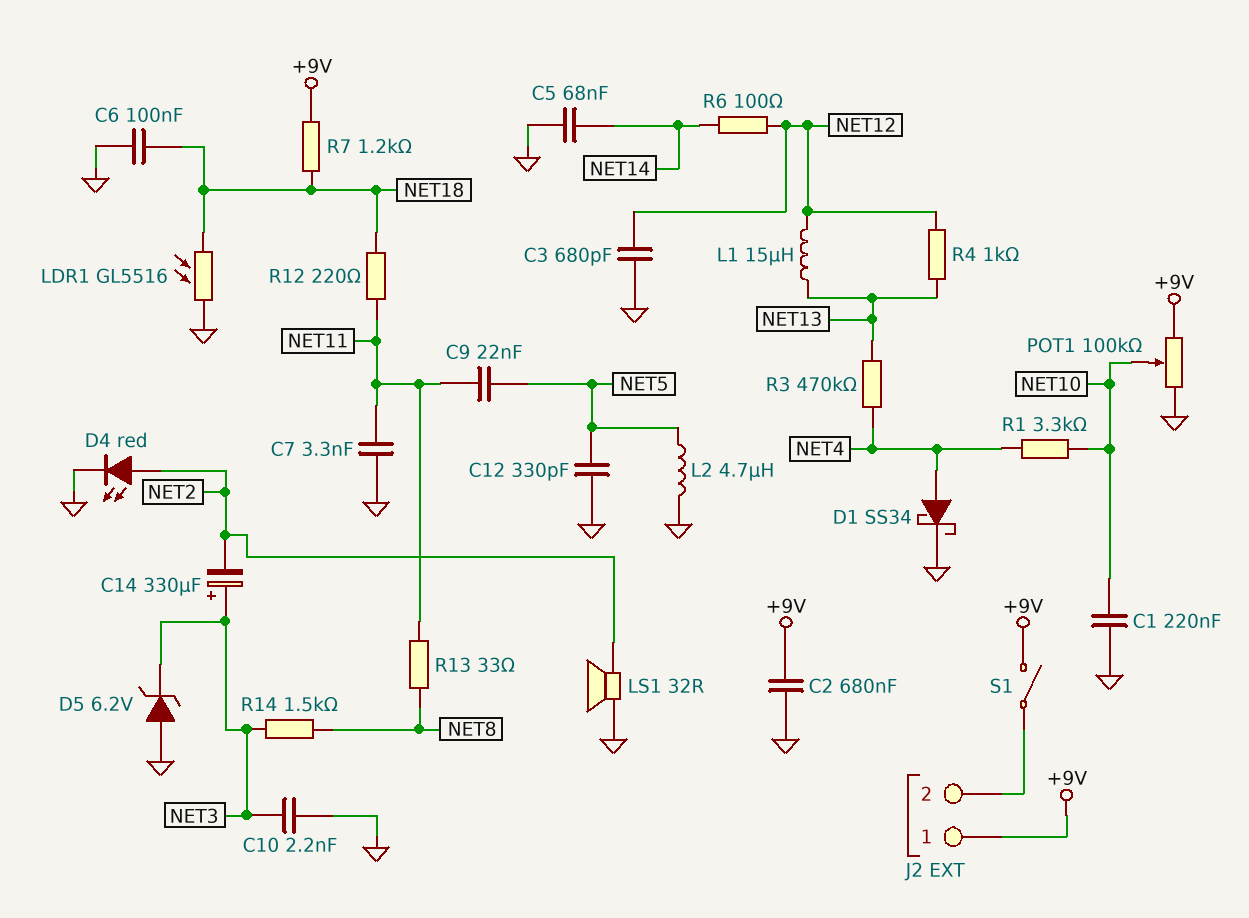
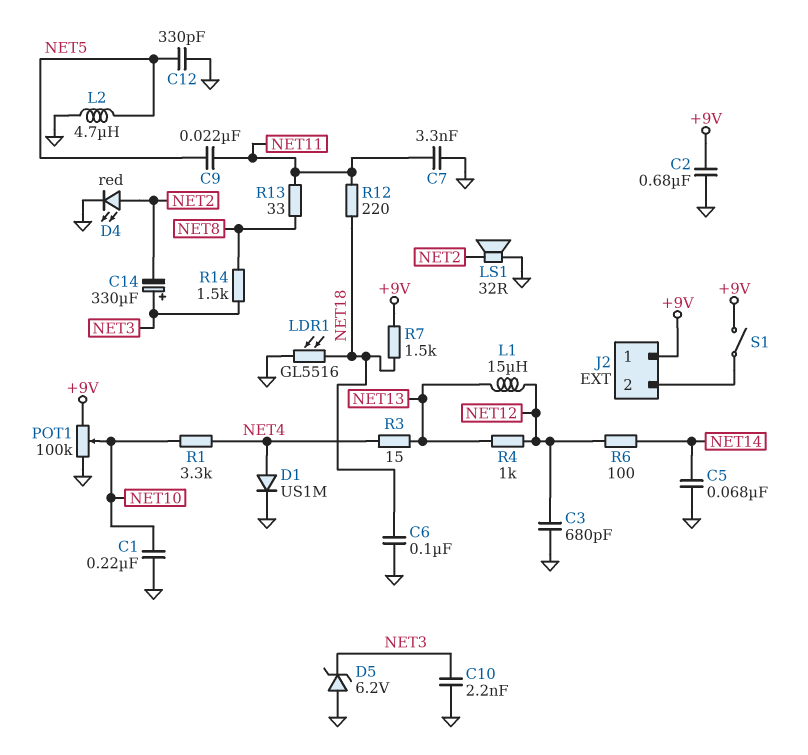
D1: schottky SS34 (A NET4, K GND) -> diode US1M (A NET4, K GND)
R3: 470k (NET4, NET13) -> 15 (NET4, NET13)
R7: 1.2k (+9V, NET18) -> 1.5k (+9V, NET18)

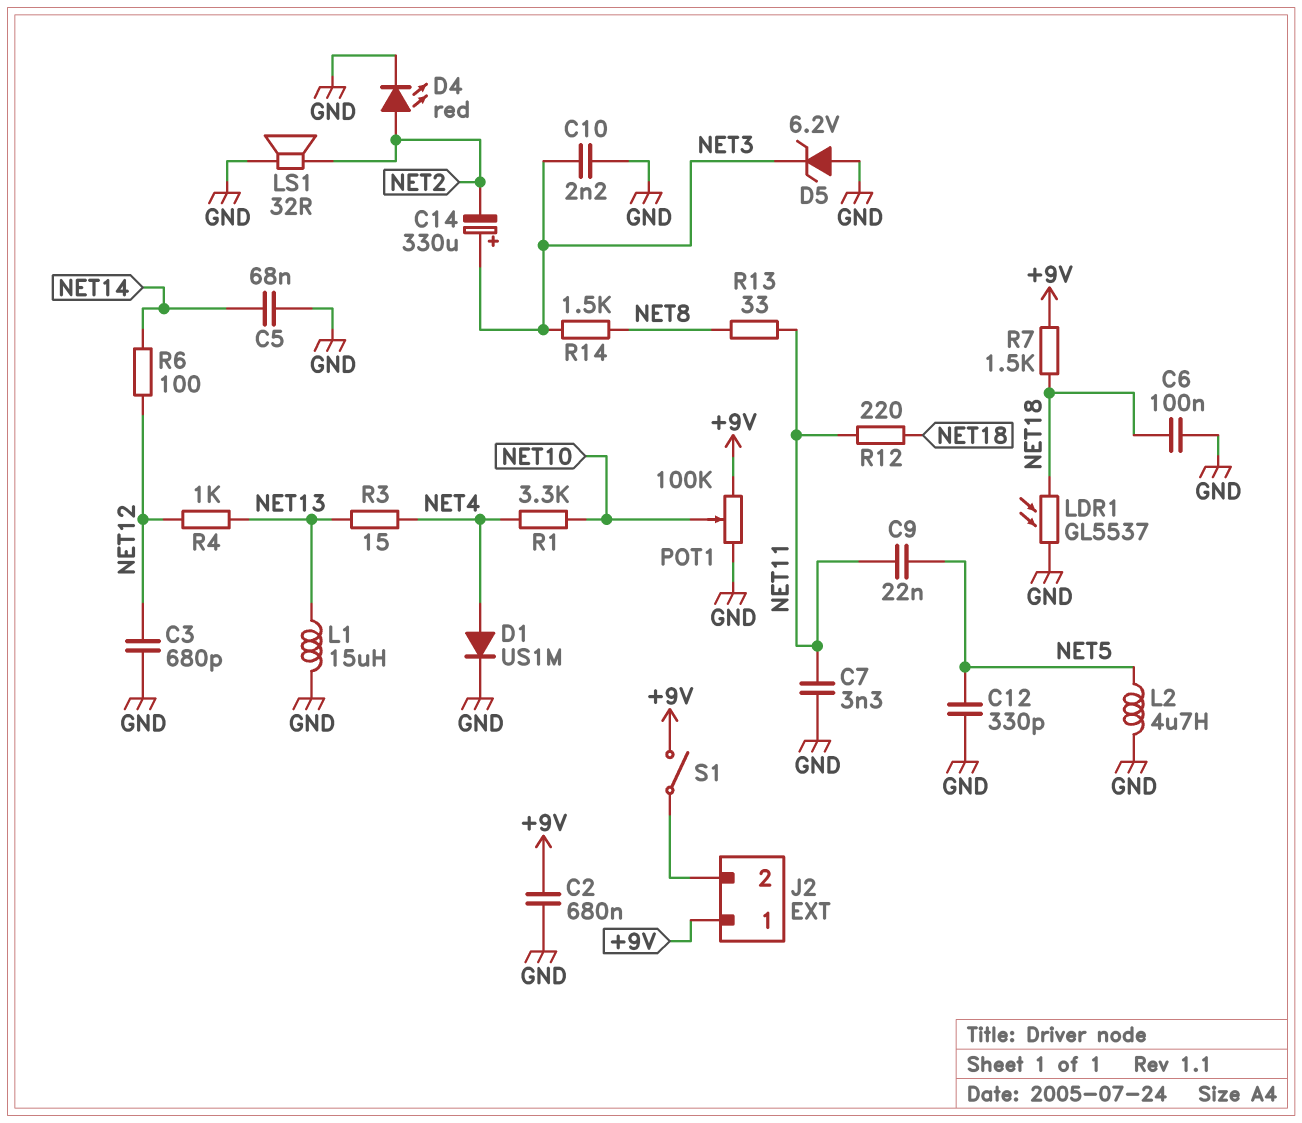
C1: 220nF (GND, NET10) -> none
L1: 15uH (NET12, NET13) -> 15uH (GND, NET13)
LDR1: GL5516 (GND, NET18) -> GL5537 (GND, NET18)

